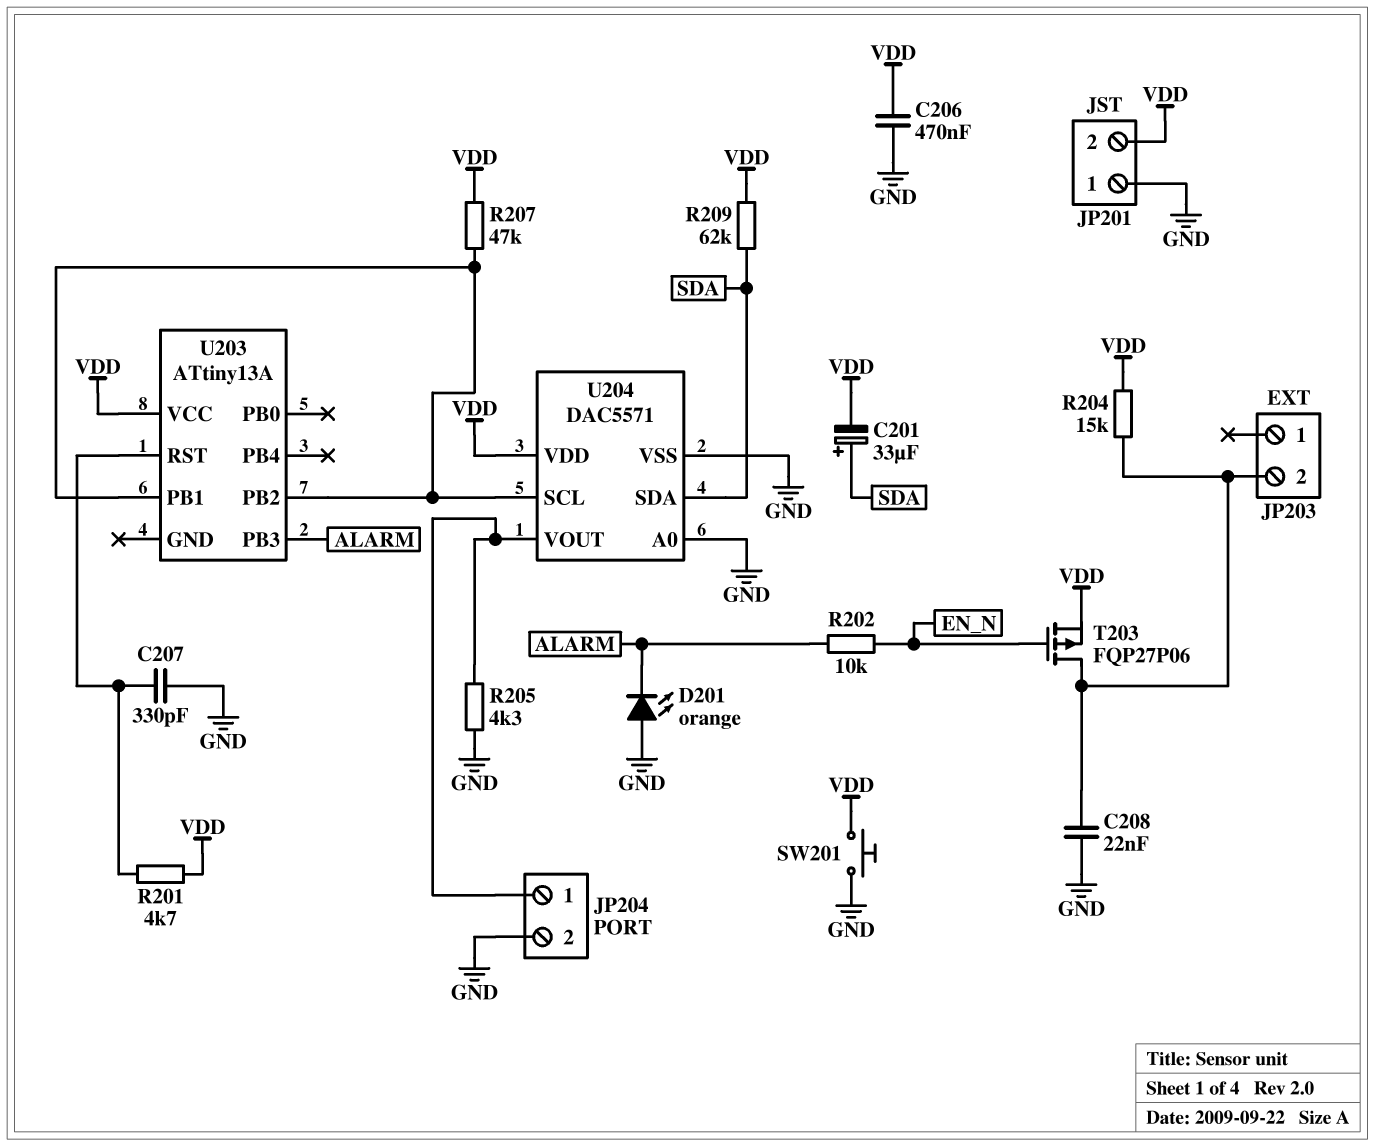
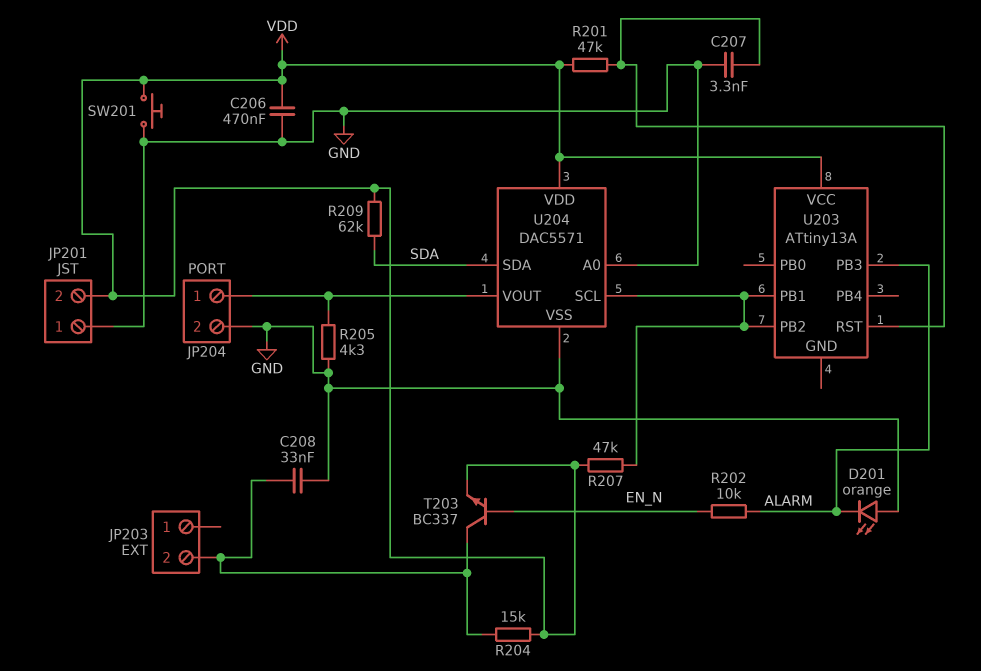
C201: 33uF (plus SDA, minus VDD) -> none
C207: 330pF (GND, U203/RST) -> 3.3nF (GND, U203/RST)
C208: 22nF (GND, JP203/2) -> 33nF (GND, JP203/2)
R201: 4.7k (U203/RST, VDD) -> 47k (U203/RST, VDD)
T203: PMOS FQP27P06 (G EN_N, D JP203/2, S VDD) -> NPN BC337 (B EN_N, C JP203/2, E VDD)

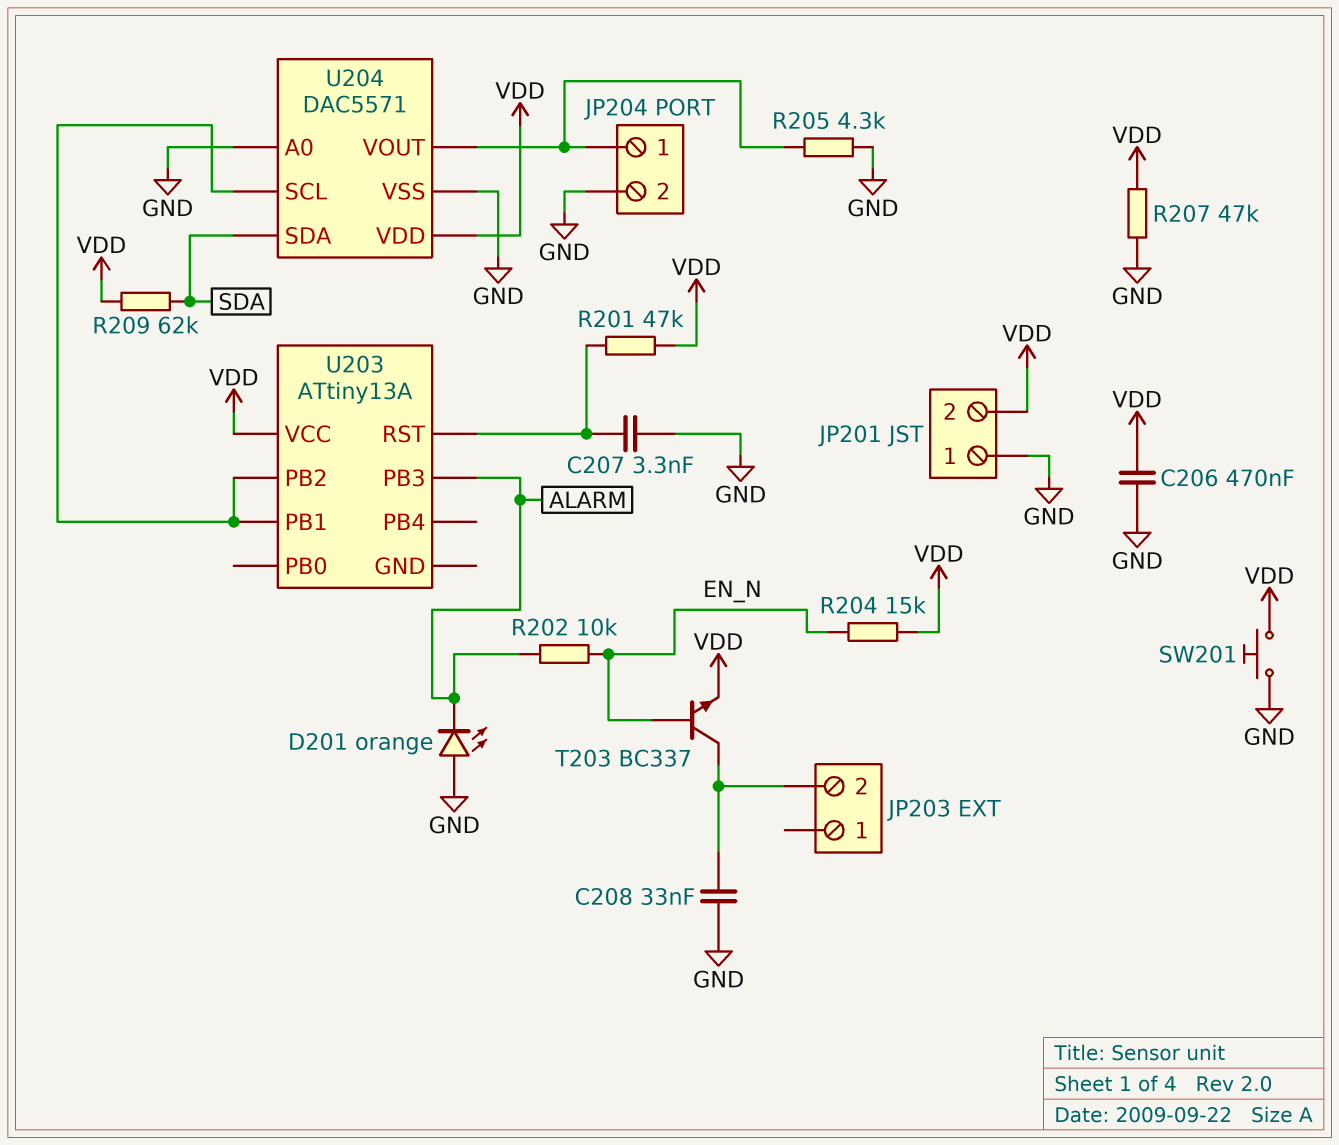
R204: 15k (JP203/2, VDD) -> 15k (EN_N, VDD)
R207: 47k (U203/PB1, VDD) -> 47k (GND, VDD)

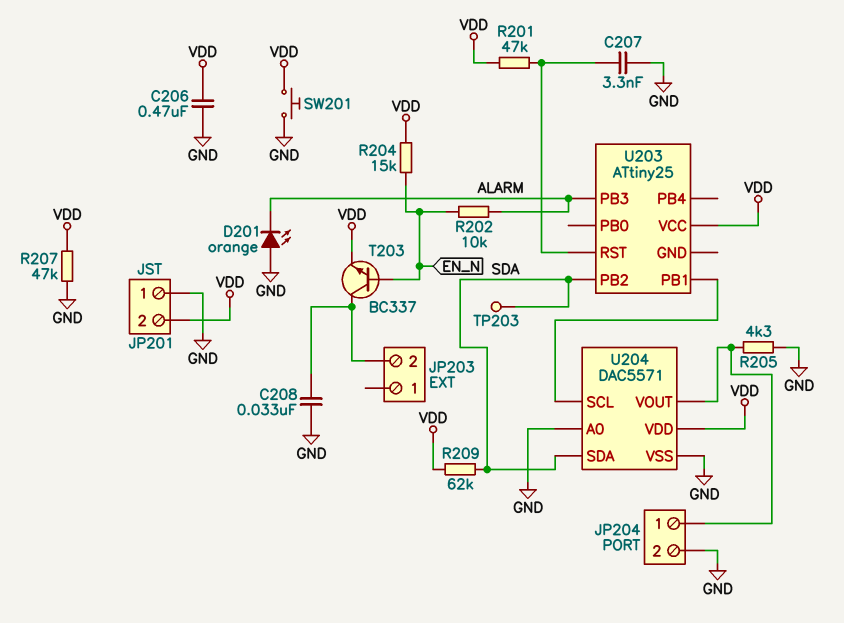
TP203: none -> test point (SDA)
U203: ATtiny13A -> ATtiny25
U203 pin PB2: U203/PB1 -> SDA

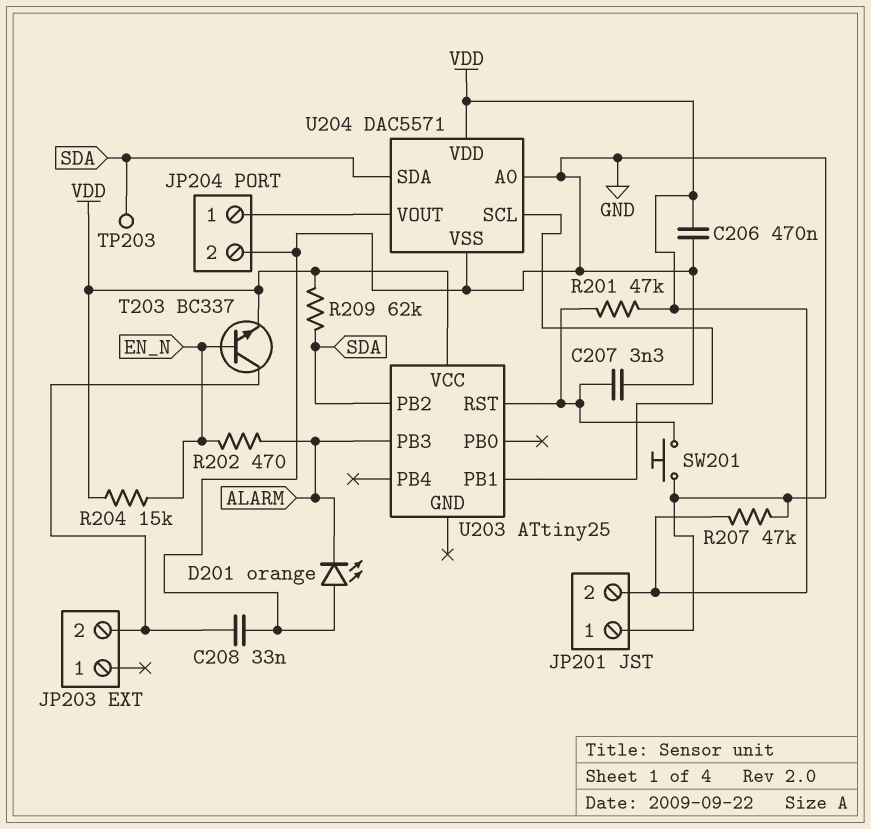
R202: 10k (ALARM, EN_N) -> 470 (ALARM, EN_N)
R205: 4.3k (GND, JP204/1) -> none
SW201: button (GND, VDD) -> button (GND, U203/RST)

